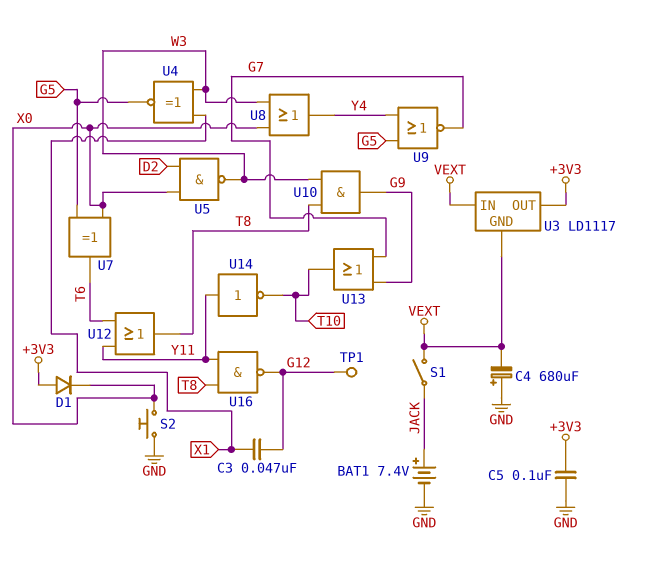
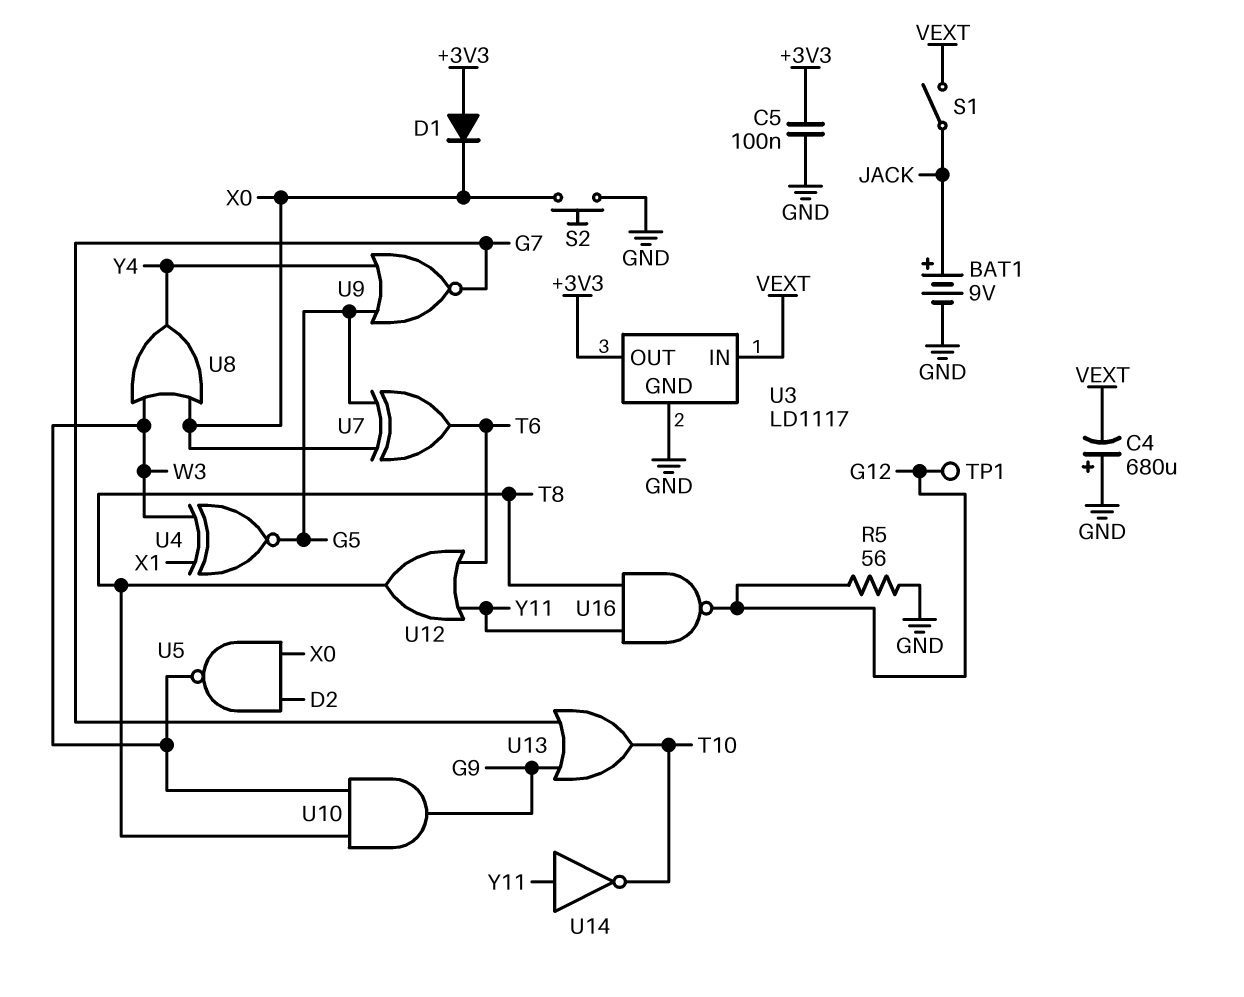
BAT1: 7.4V (plus JACK, minus GND) -> 9V (plus JACK, minus GND)
C3: 47nF (G12, X1) -> none
R5: none -> 56 (G12, GND)
U3 pin GND: VEXT -> GND

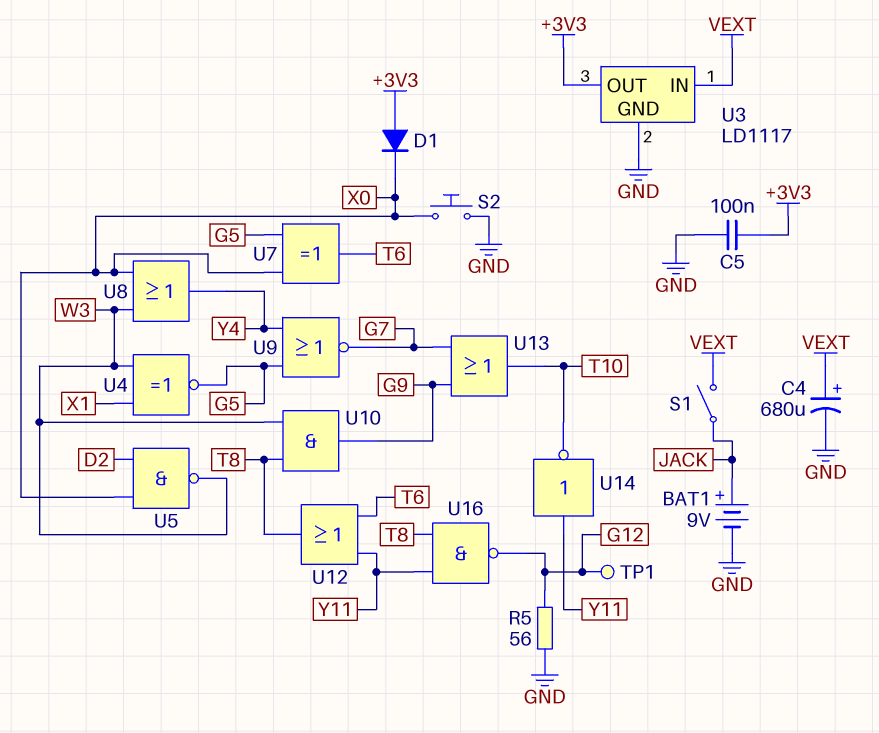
C4: 680uF (plus GND, minus VEXT) -> 680uF (plus VEXT, minus GND)

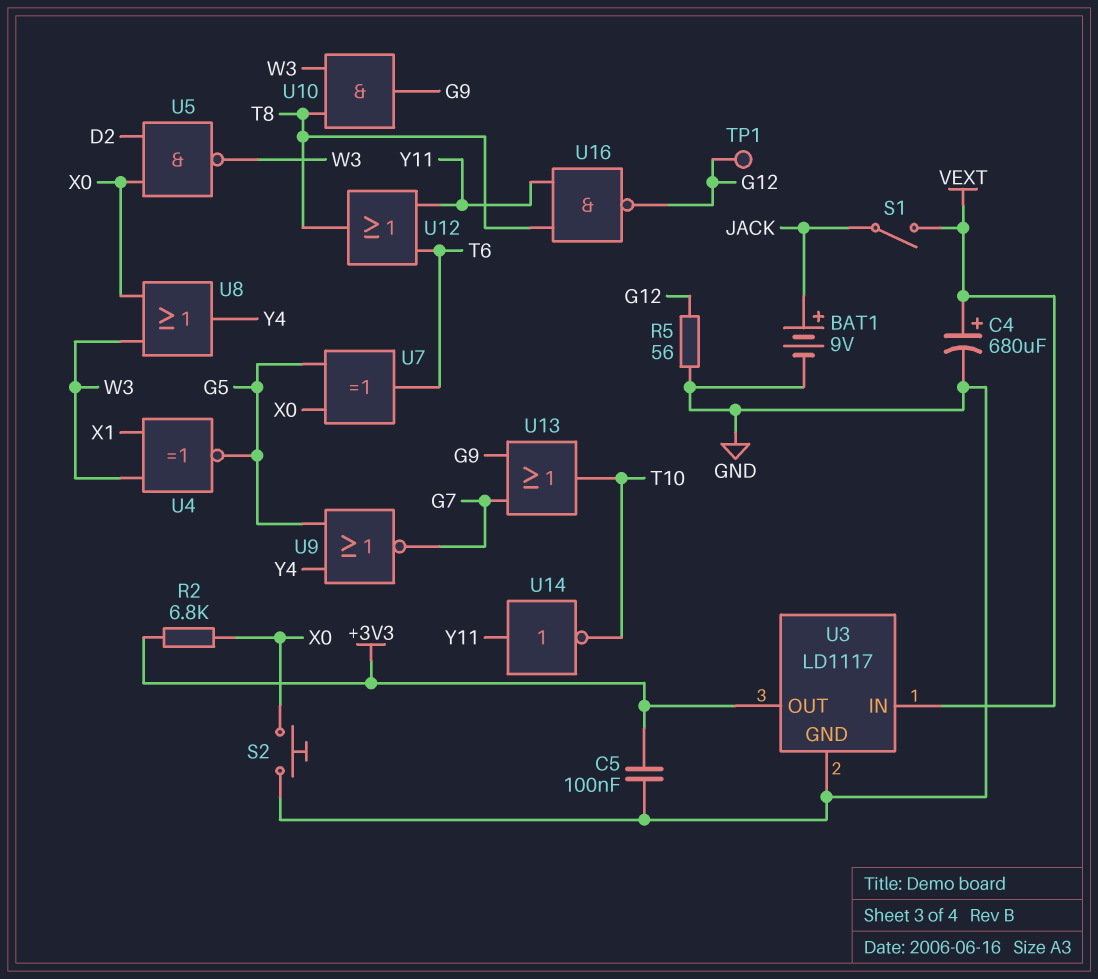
D1: diode (A +3V3, K X0) -> none
R2: none -> 6.8k (+3V3, X0)

